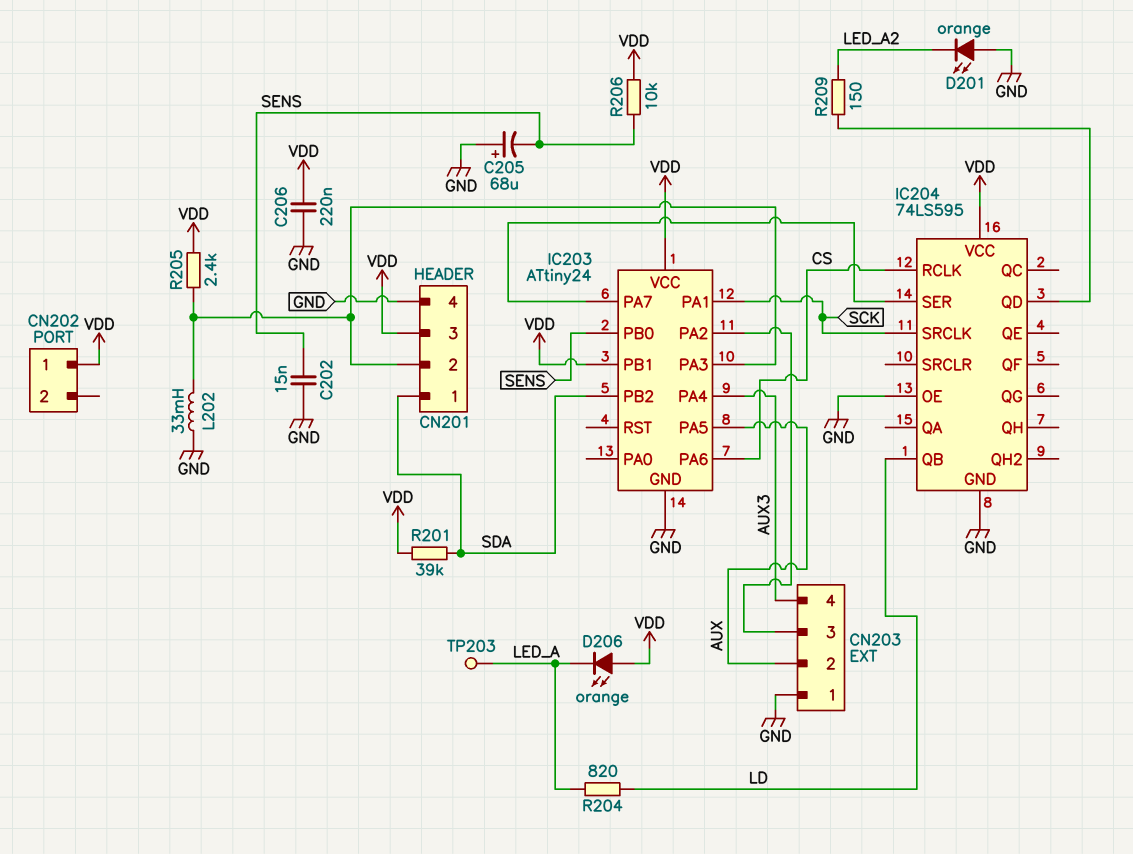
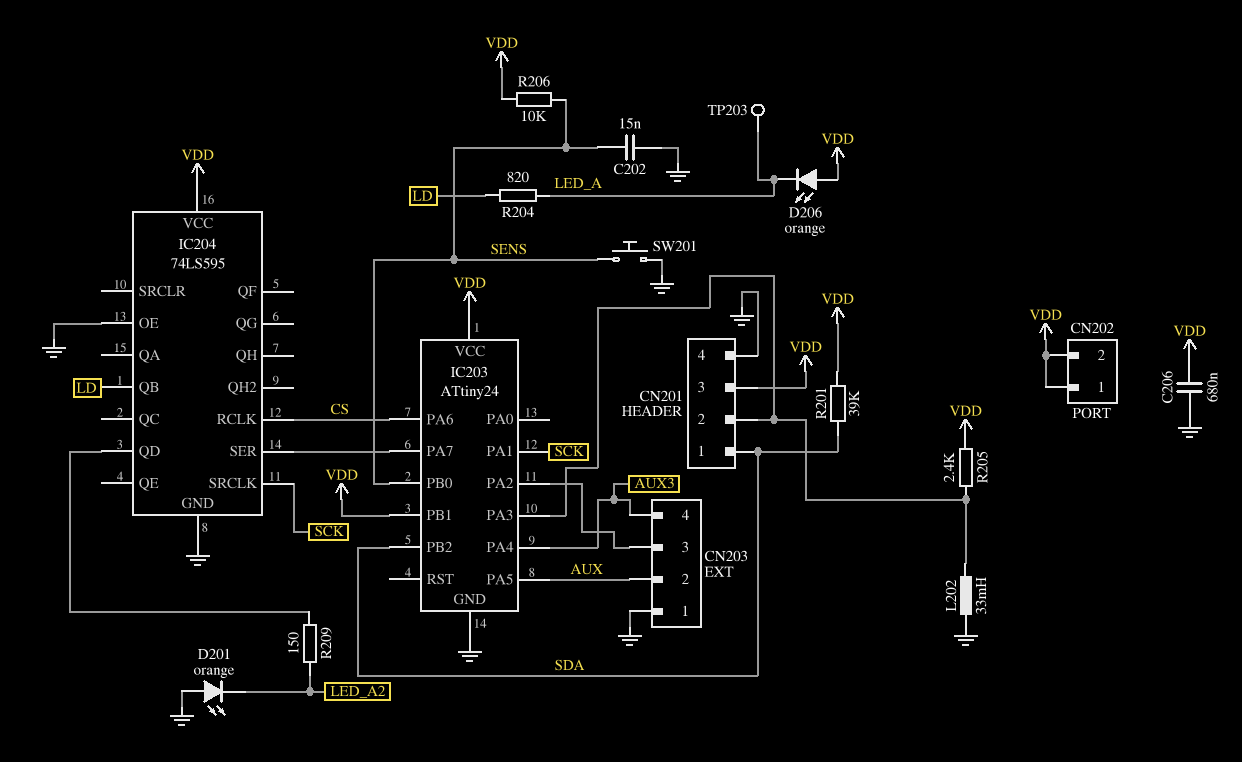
C205: 68uF (plus GND, minus SENS) -> none
C206: 220nF (GND, VDD) -> 680nF (GND, VDD)
CN202 pin 2: none -> VDD
SW201: none -> button (GND, SENS)

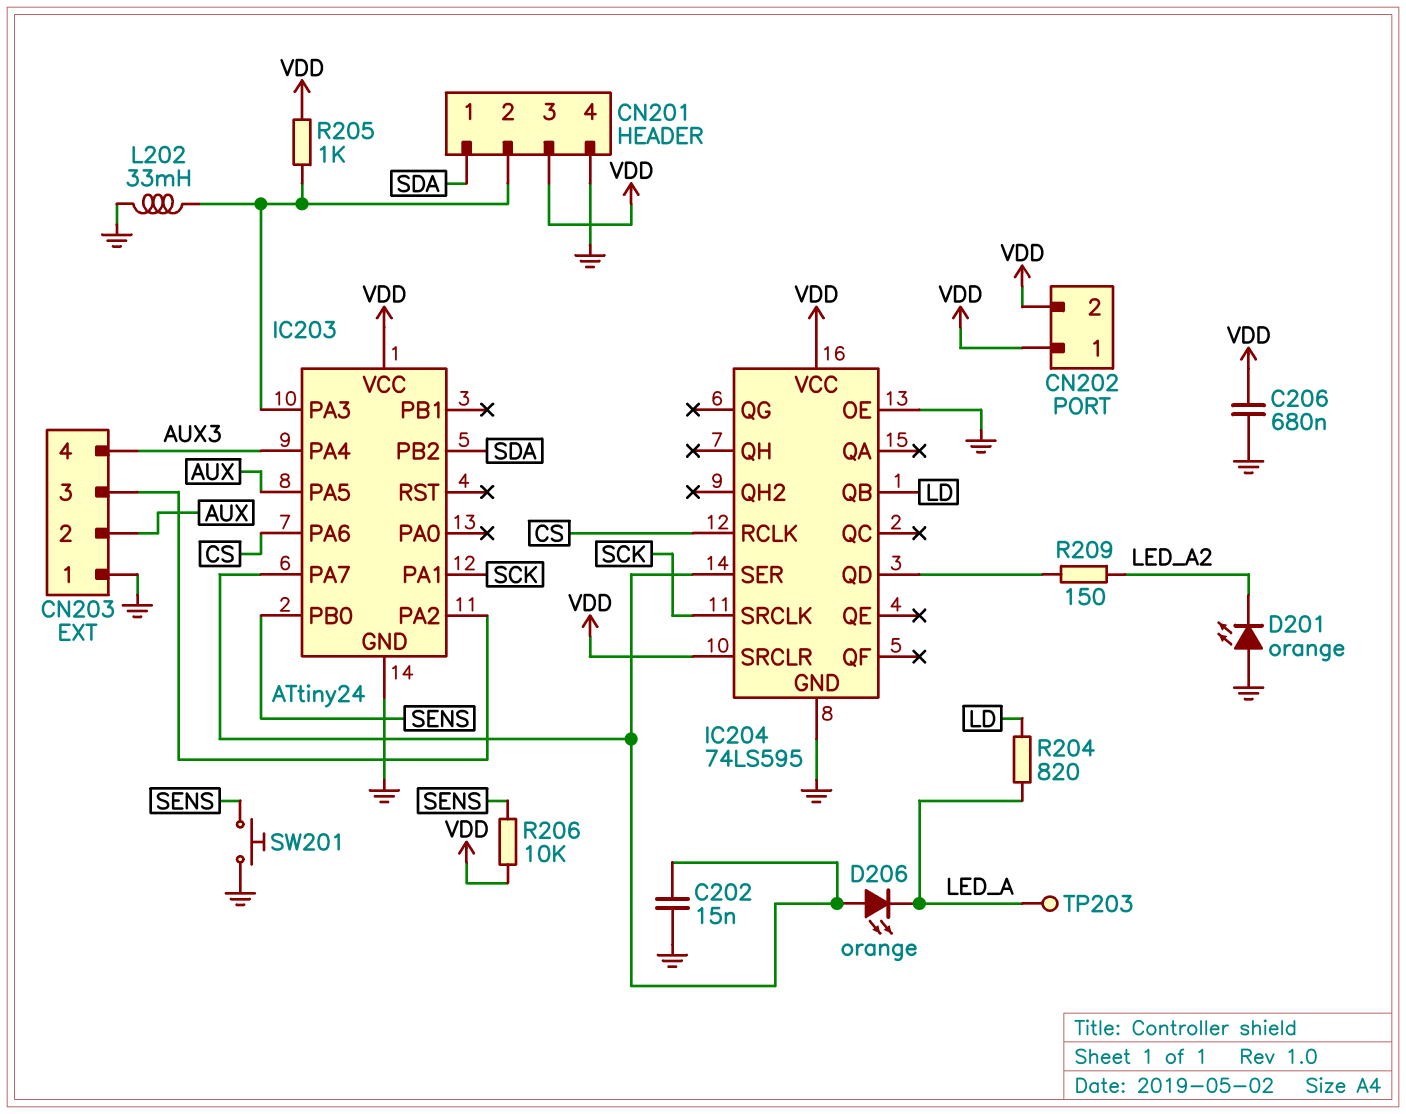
C202: 15nF (GND, SENS) -> 15nF (GND, IC203/PA7)
D206: LED orange (A VDD, K LED_A) -> LED orange (A IC203/PA7, K LED_A)
IC203 pin PB1: VDD -> none
IC204 pin SRCLR: none -> VDD
R201: 39k (SDA, VDD) -> none
R205: 2.4k (CN201/2, VDD) -> 1k (CN201/2, VDD)

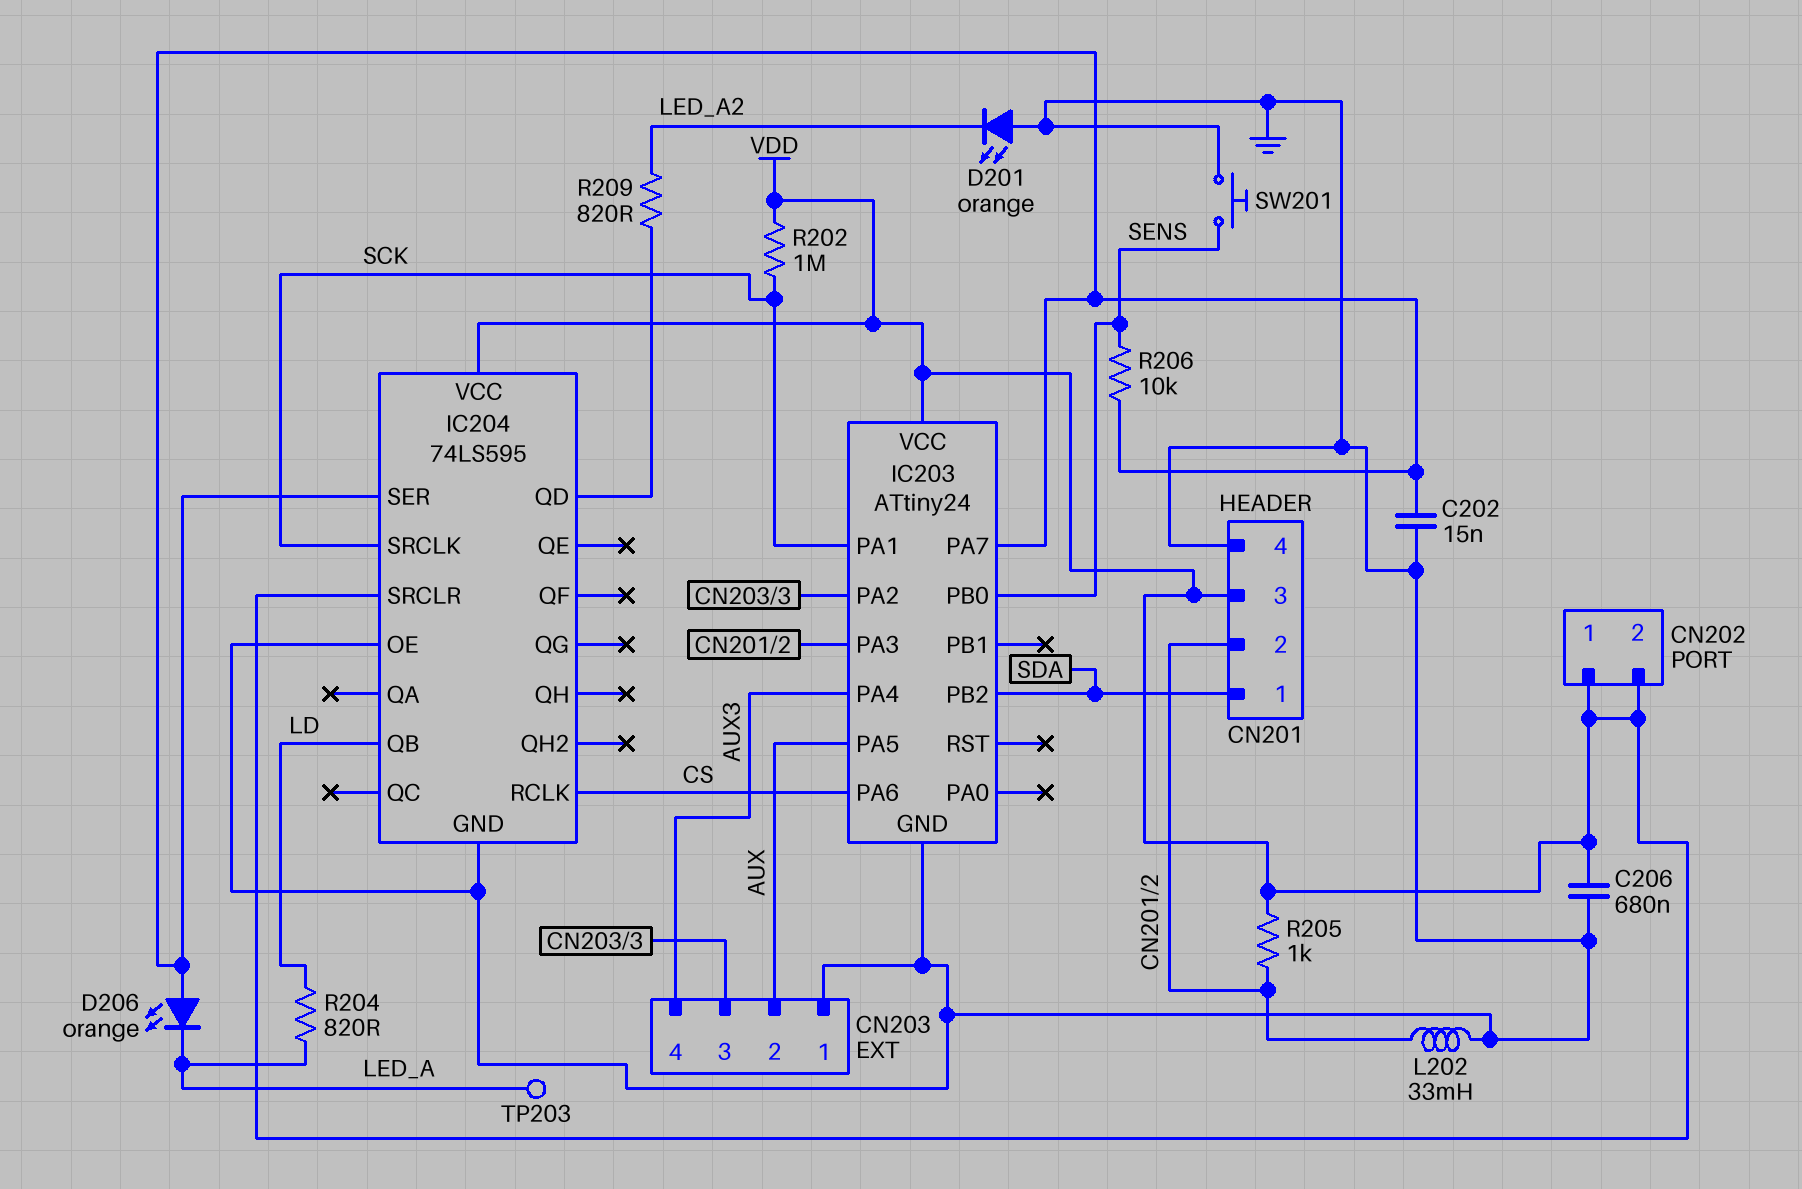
R202: none -> 1M (SCK, VDD)
R206: 10k (SENS, VDD) -> 10k (IC203/PA7, SENS)
R209: 150 (IC204/QD, LED_A2) -> 820 (IC204/QD, LED_A2)

